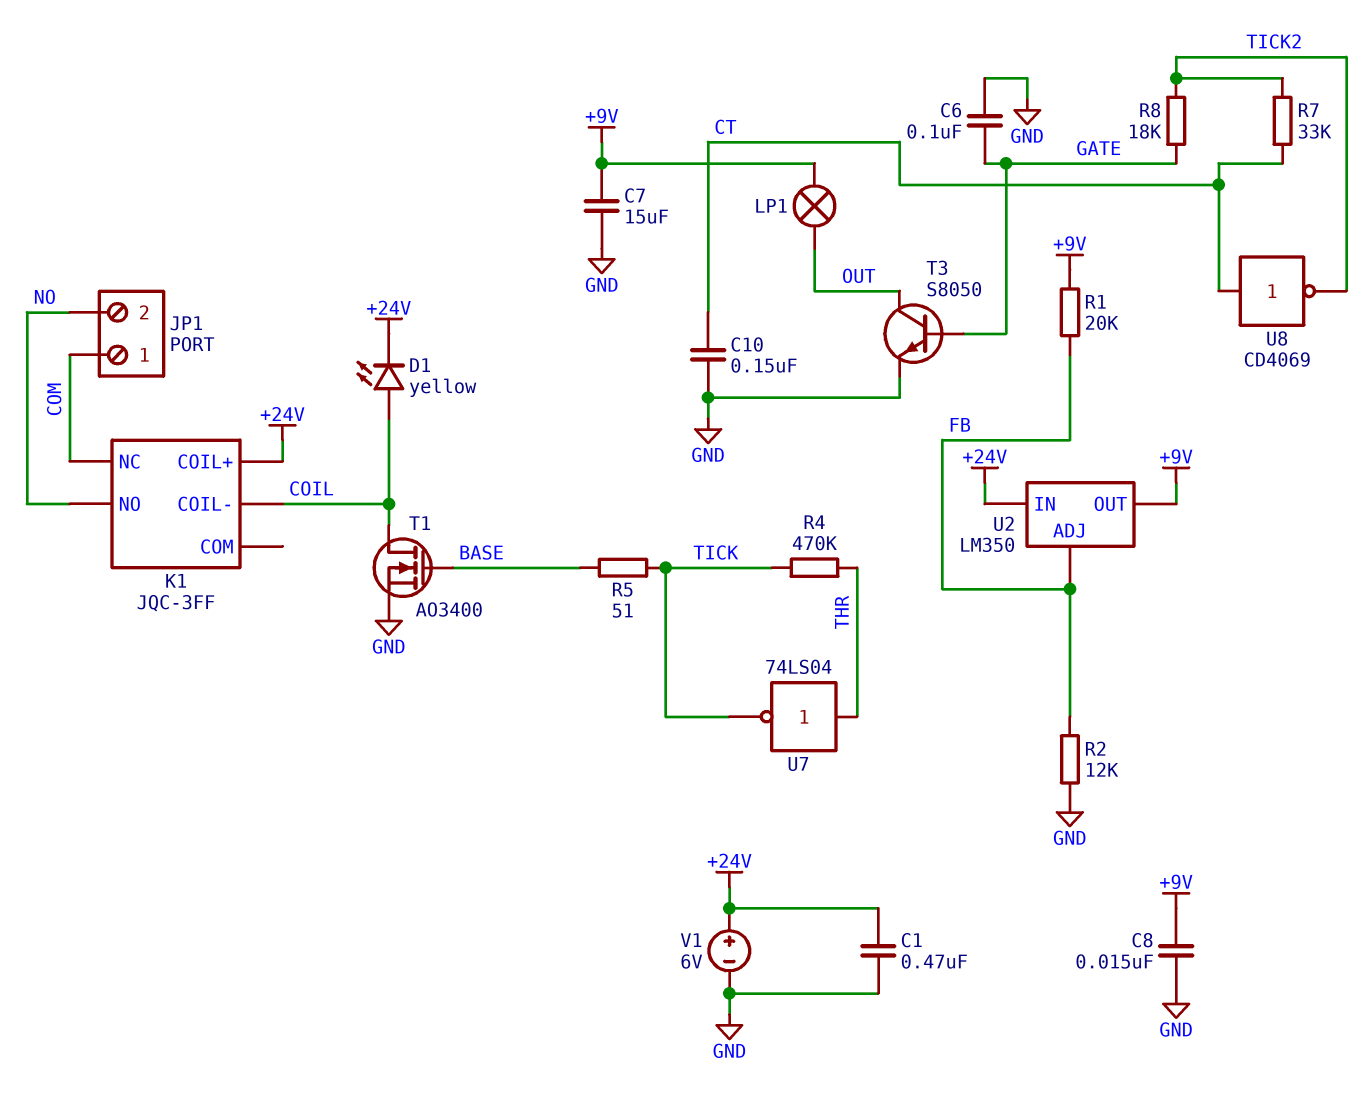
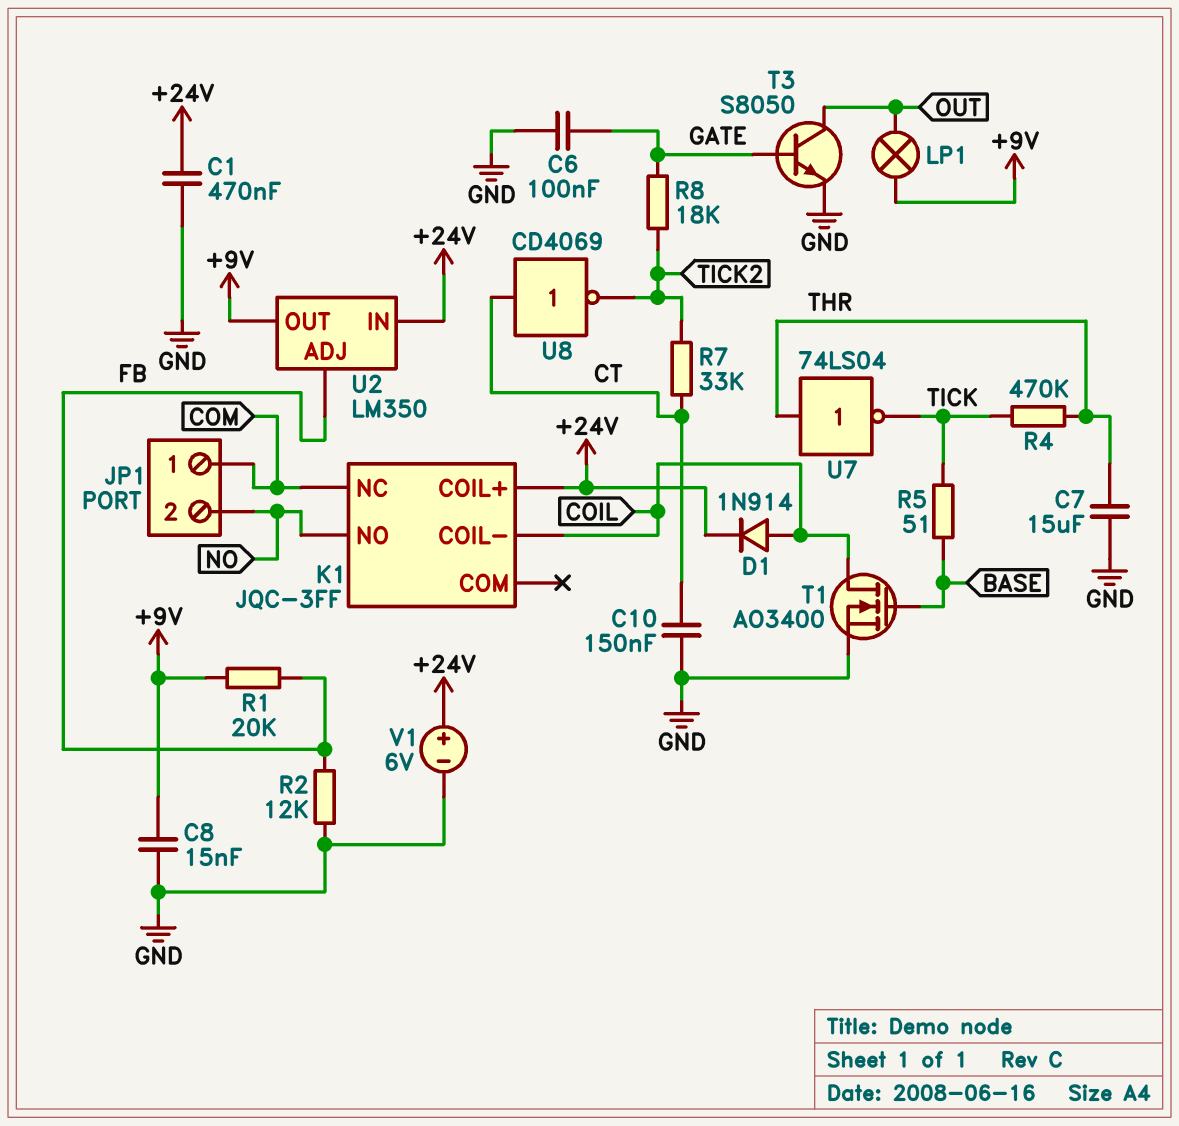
C7: 15uF (+9V, GND) -> 15uF (GND, THR)
D1: LED yellow (A COIL, K +24V) -> diode 1N914 (A COIL, K +24V)

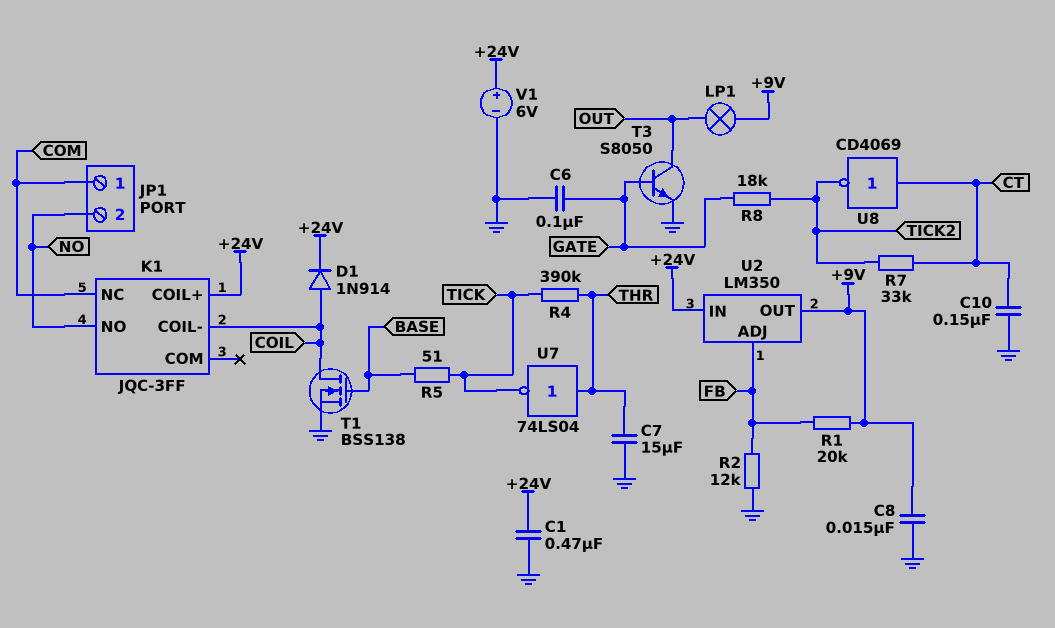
R4: 470k (THR, TICK) -> 390k (THR, TICK)
T1: NMOS AO3400 (G BASE, D COIL, S GND) -> NMOS BSS138 (G BASE, D COIL, S GND)

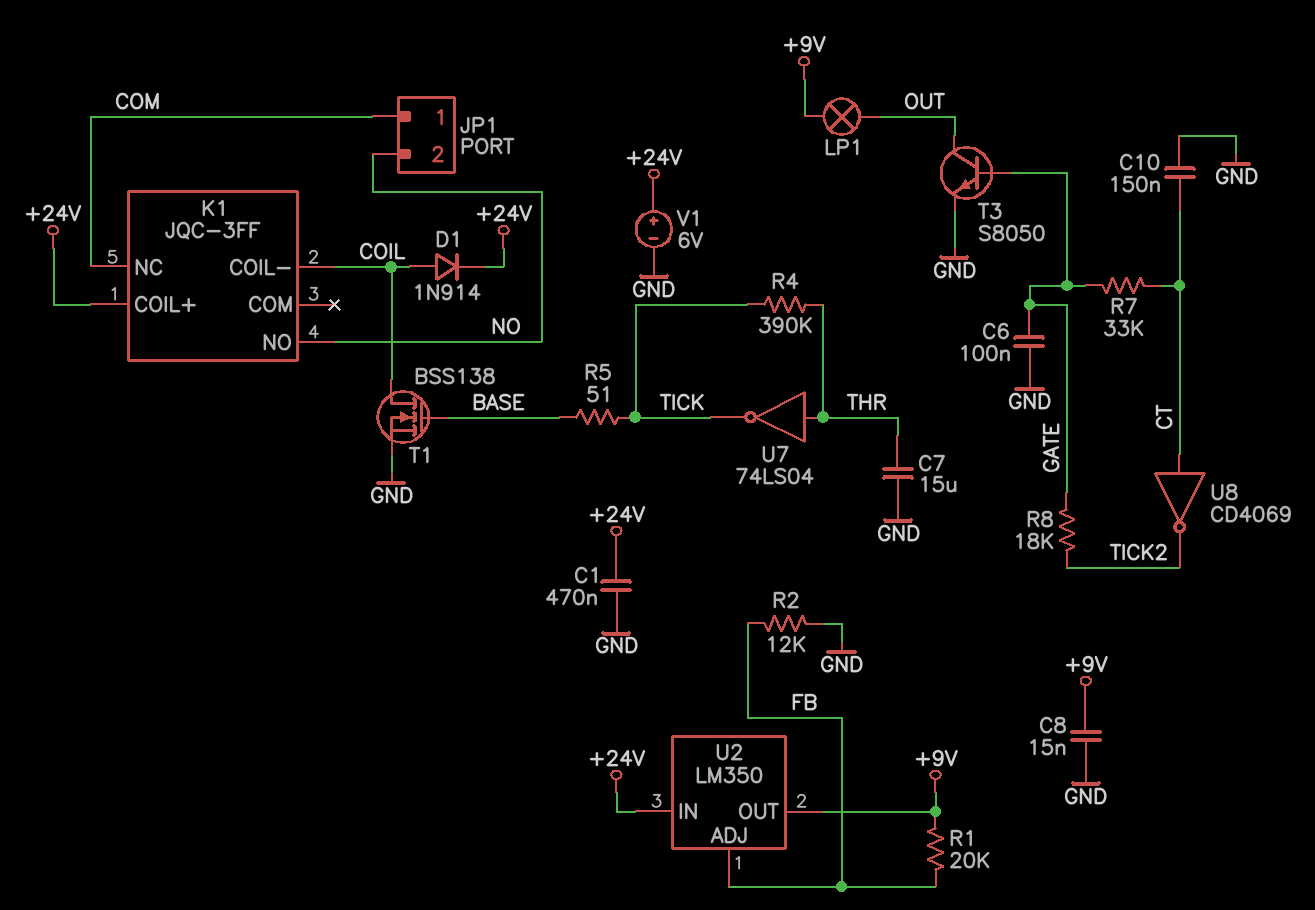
R7: 33k (CT, TICK2) -> 33k (CT, GATE)

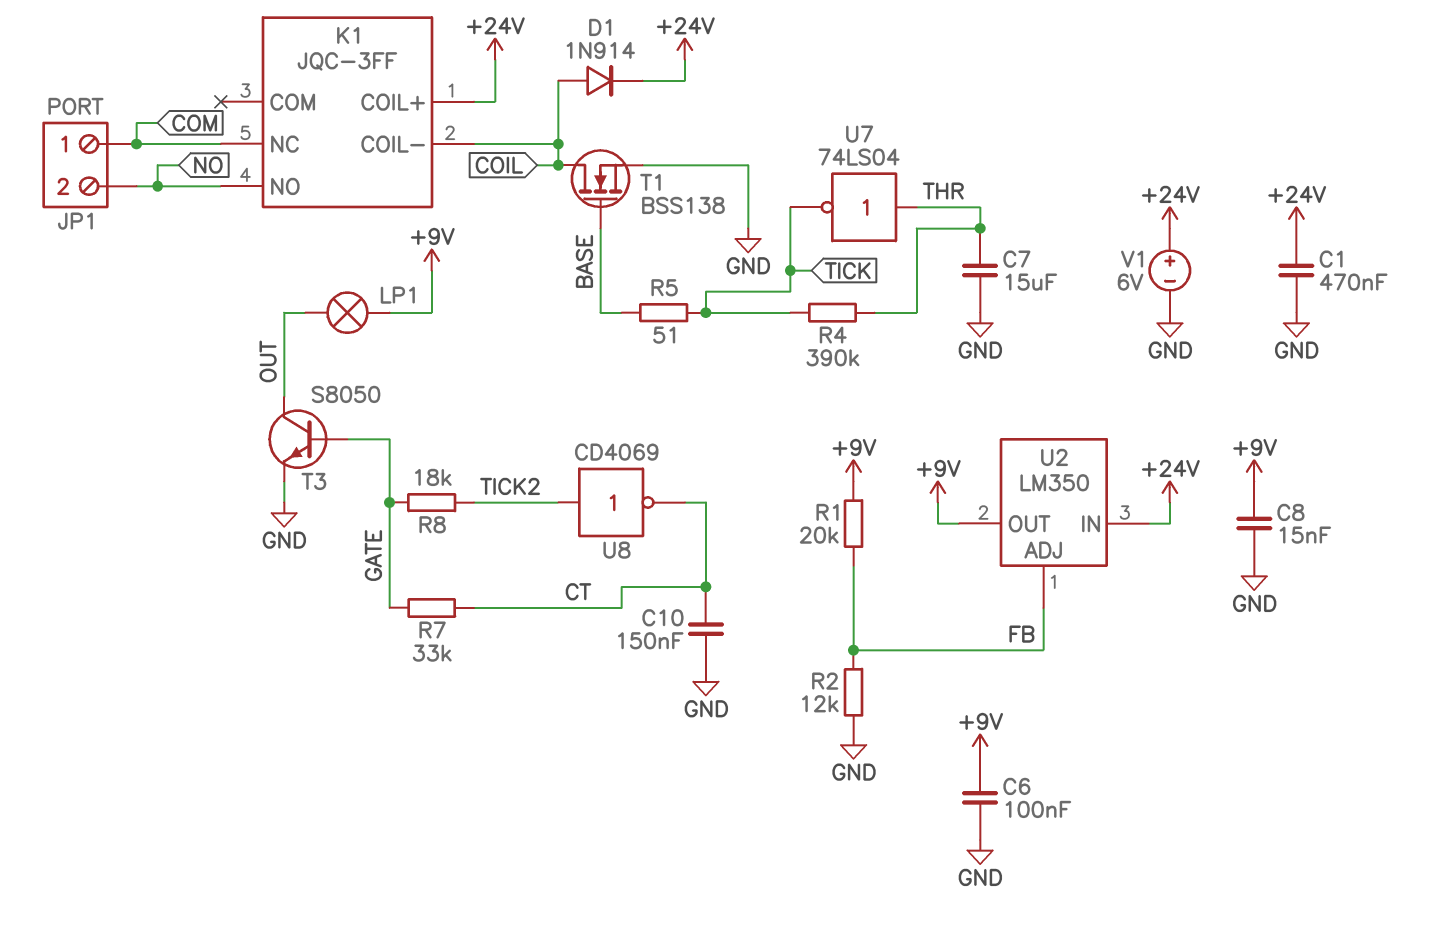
C6: 100nF (GATE, GND) -> 100nF (+9V, GND)
U8: NOT CD4069 (in CT, out TICK2) -> NOT CD4069 (in TICK2, out CT)

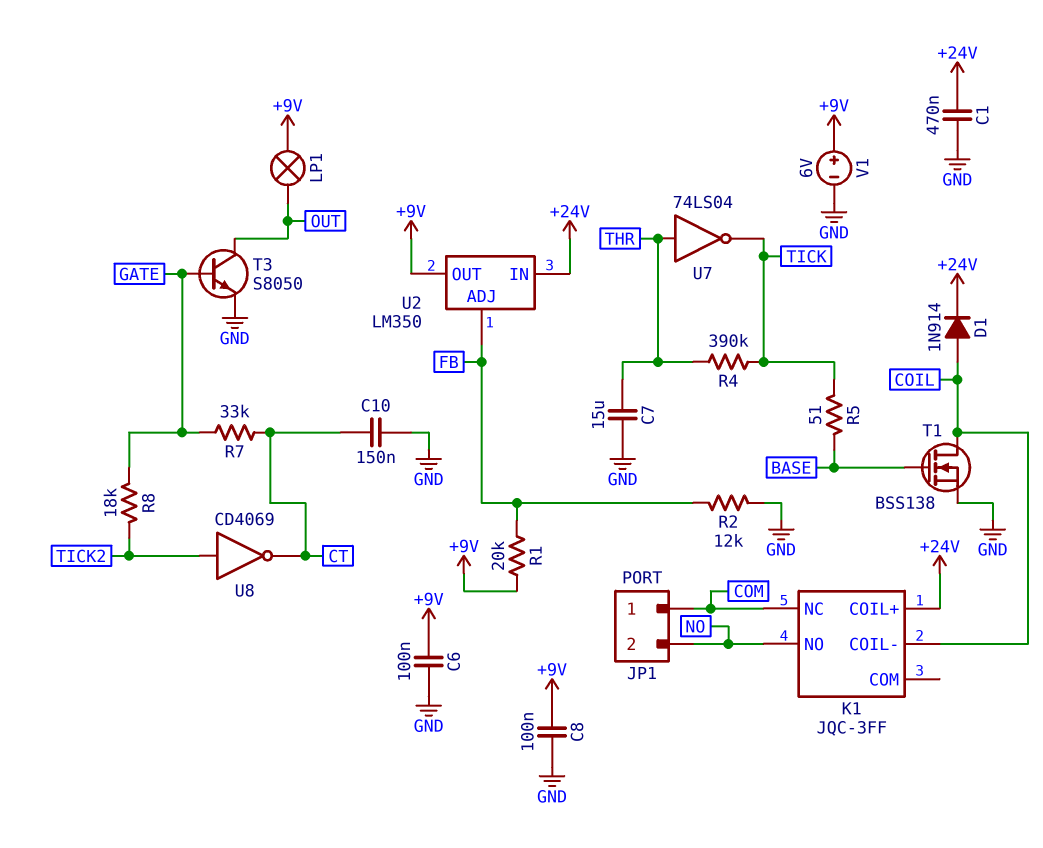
C8: 15nF (+9V, GND) -> 100nF (+9V, GND)
V1: 6V (plus +24V, minus GND) -> 6V (plus +9V, minus GND)

